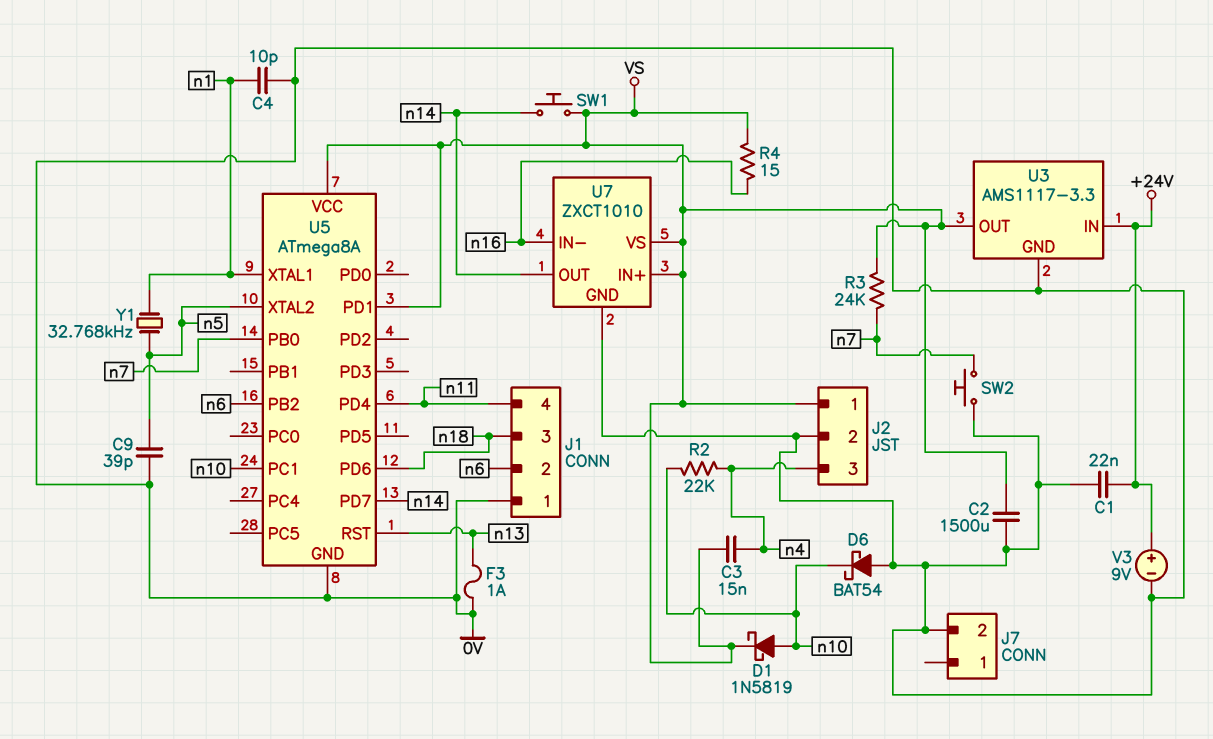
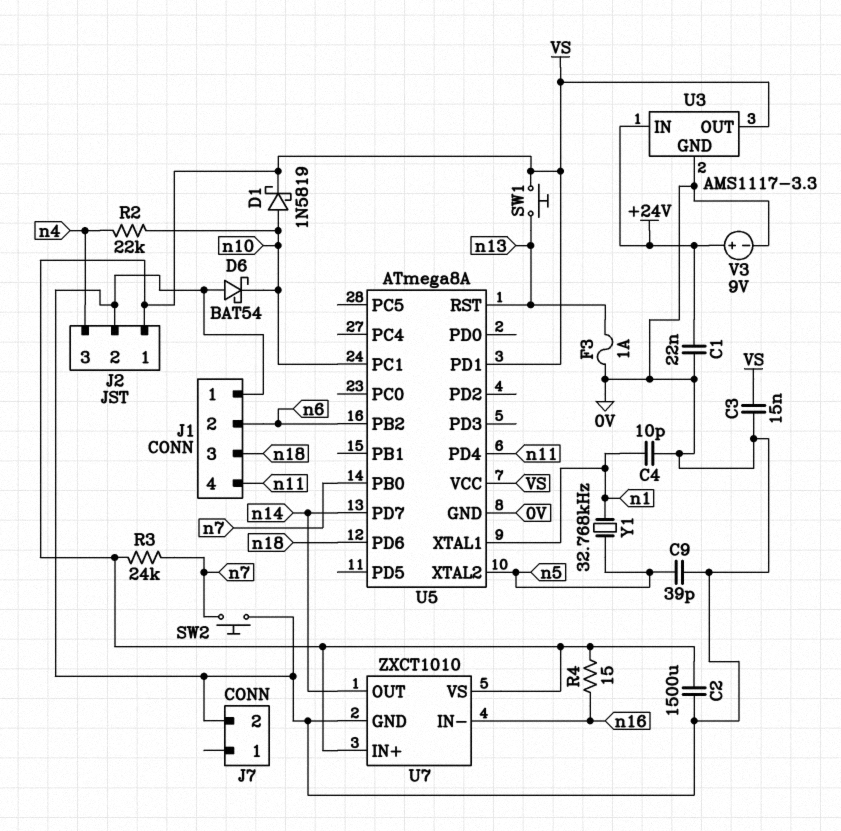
C3: 15nF (VS, n4) -> 15nF (0V, VS)
SW1: button (VS, n14) -> button (VS, n13)

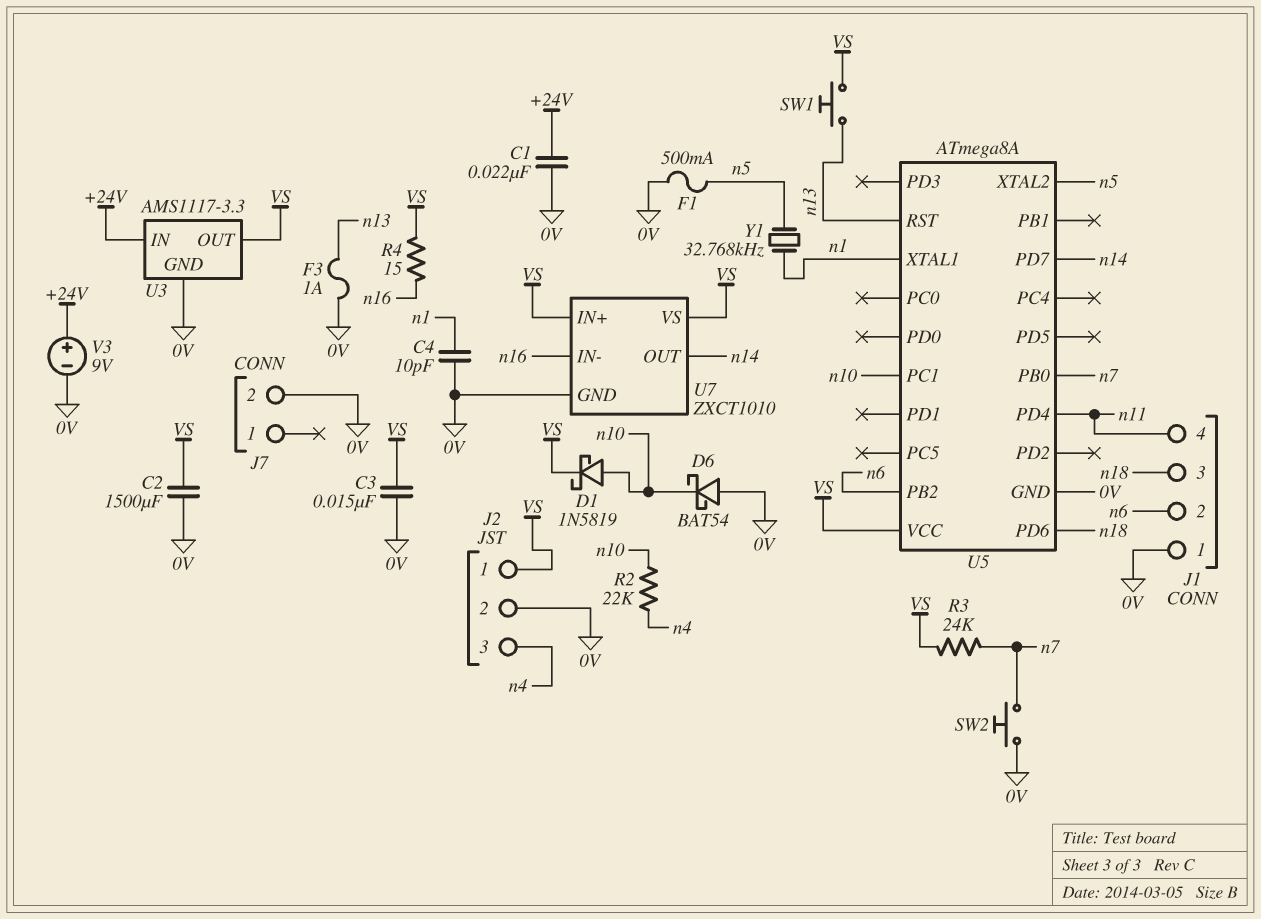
C9: 39pF (0V, n5) -> none
F1: none -> 500mA (0V, n5)
U5 pin PD1: VS -> none

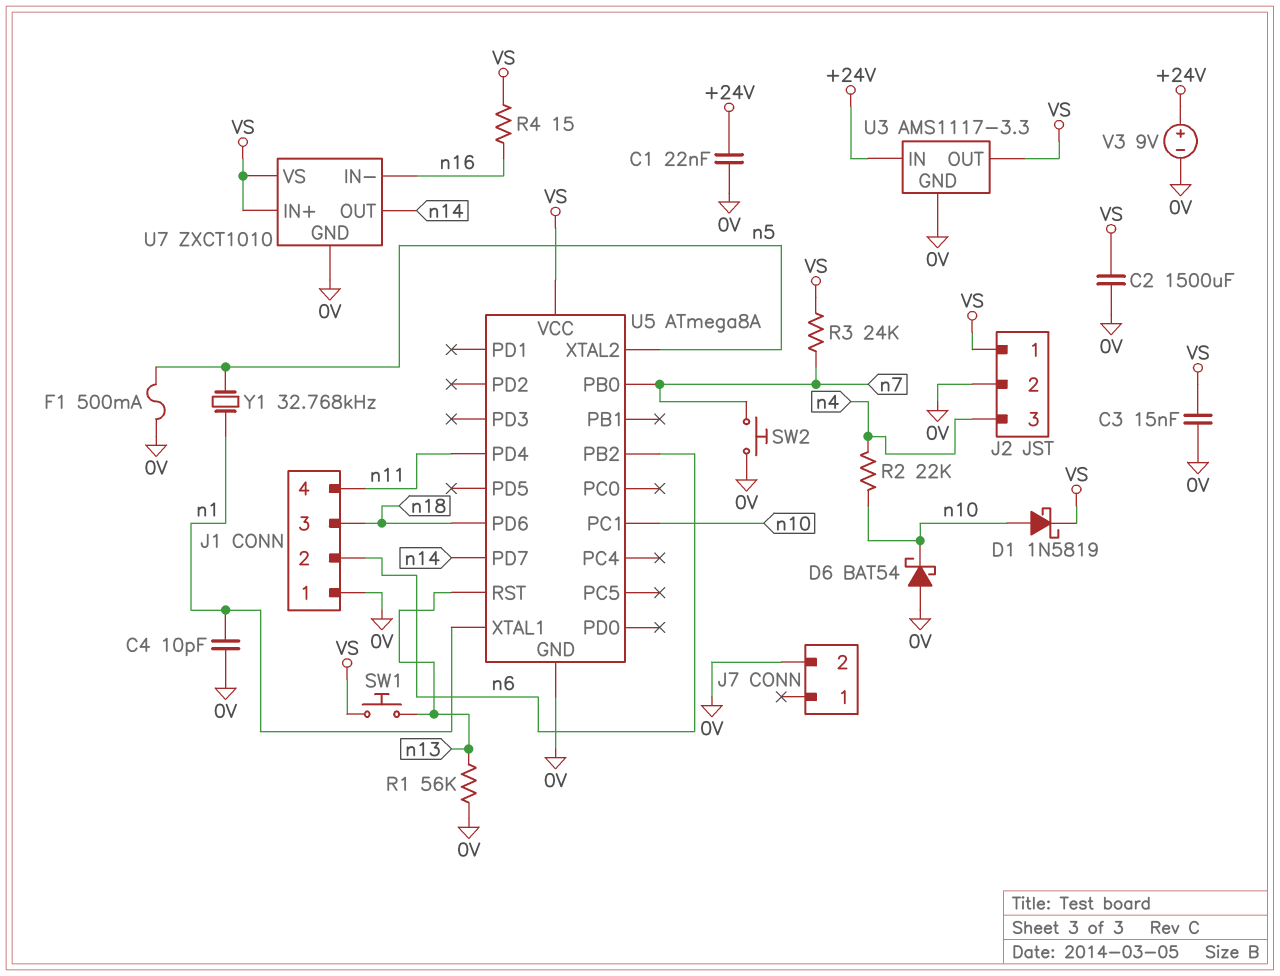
F3: 1A (0V, n13) -> none
R1: none -> 56k (0V, n13)

